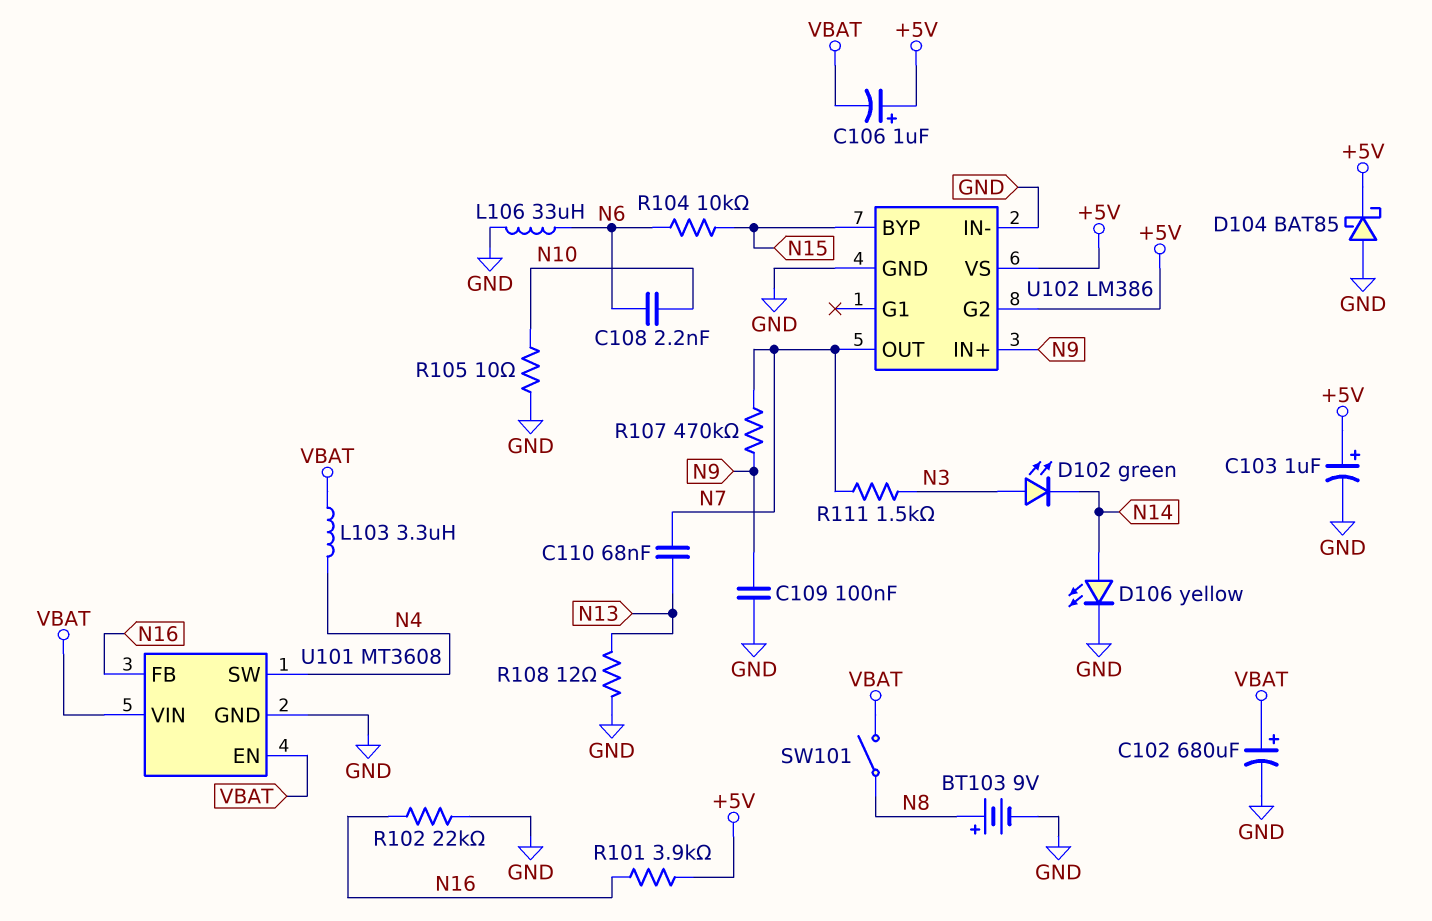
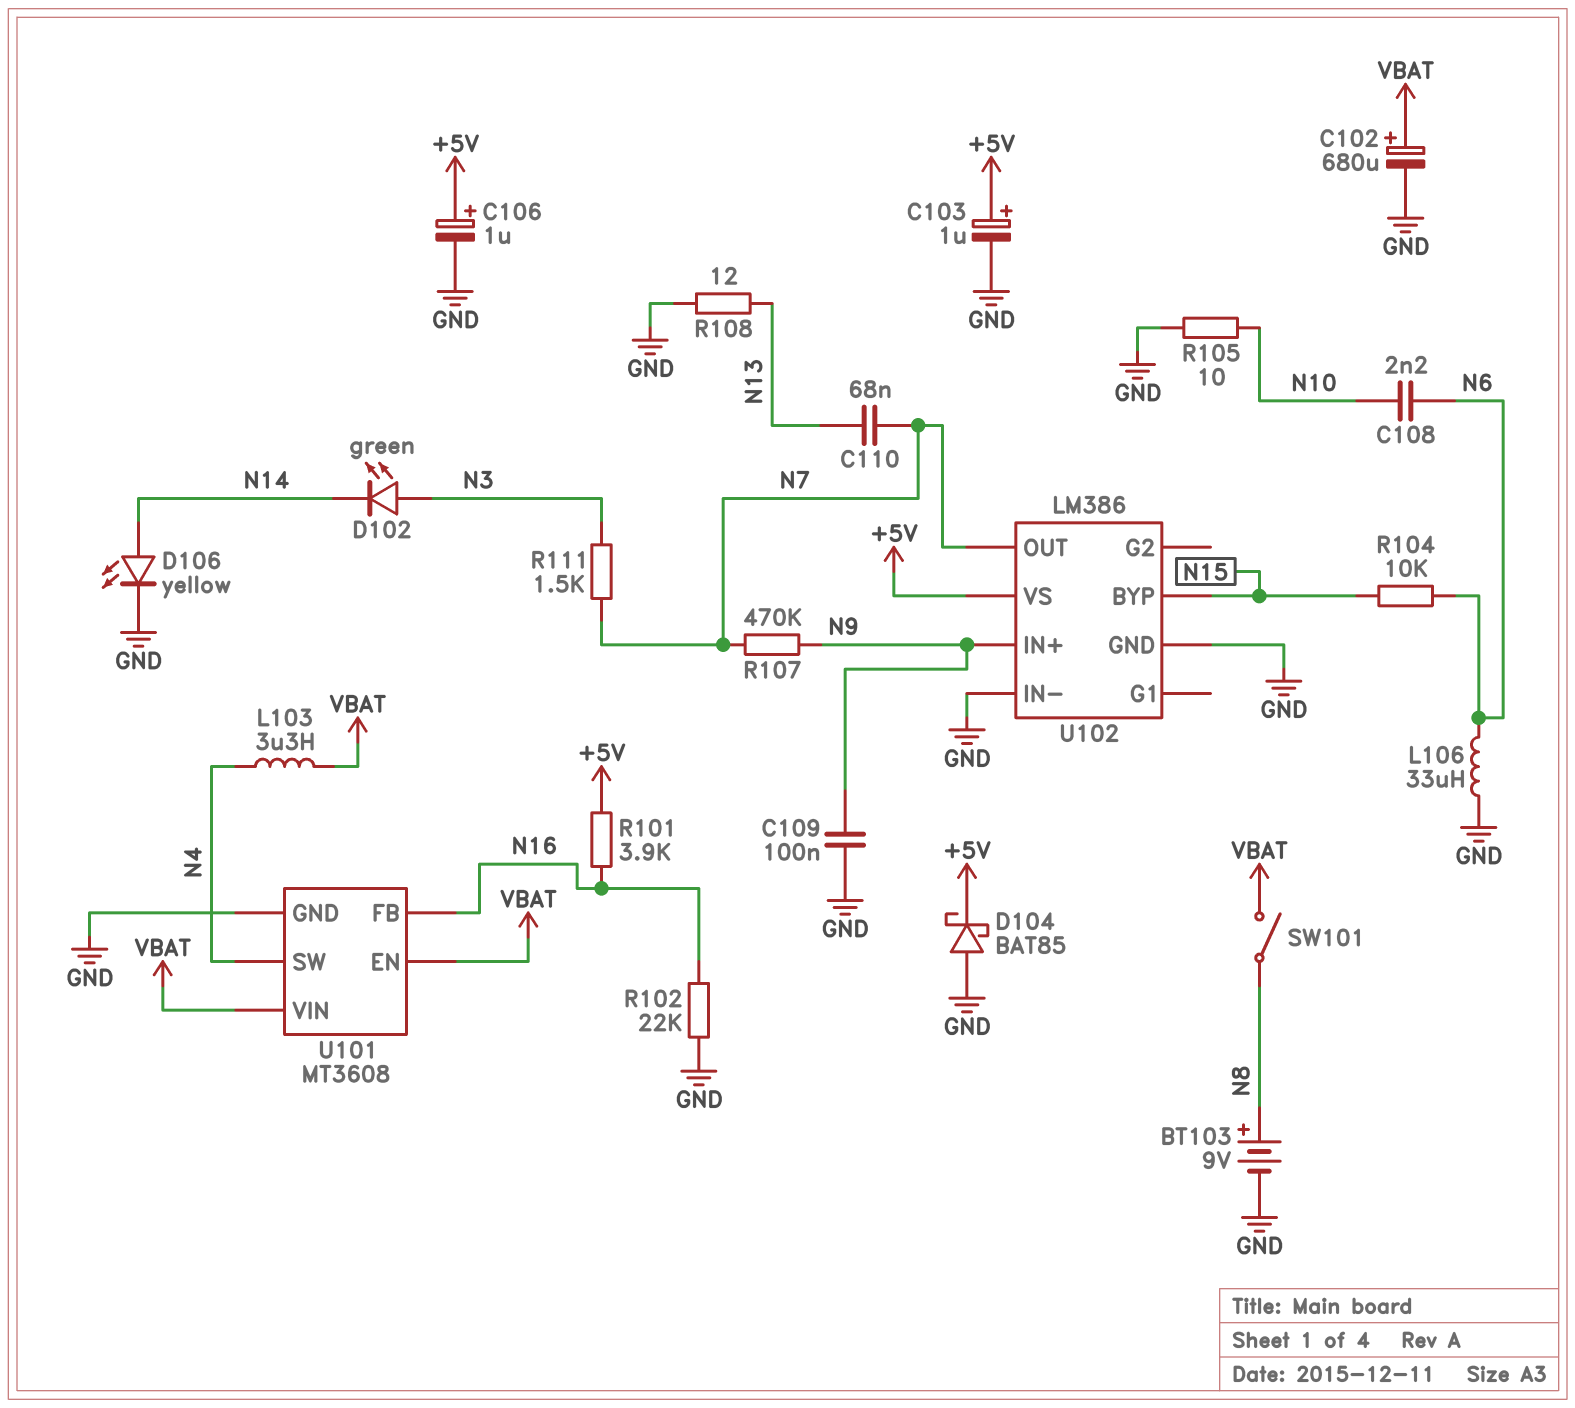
C106: 1uF (plus +5V, minus VBAT) -> 1uF (plus +5V, minus GND)
U102 pin G2: +5V -> none

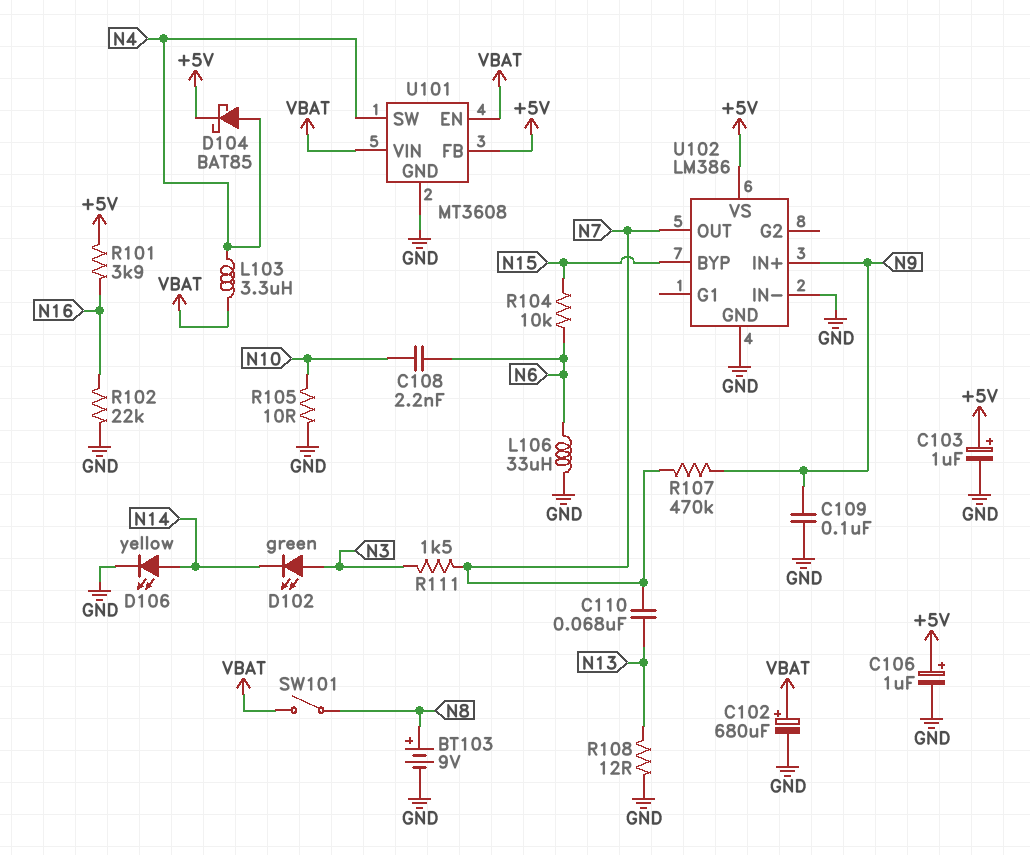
D104: schottky BAT85 (A GND, K +5V) -> schottky BAT85 (A N4, K +5V)
U101 pin FB: N16 -> +5V

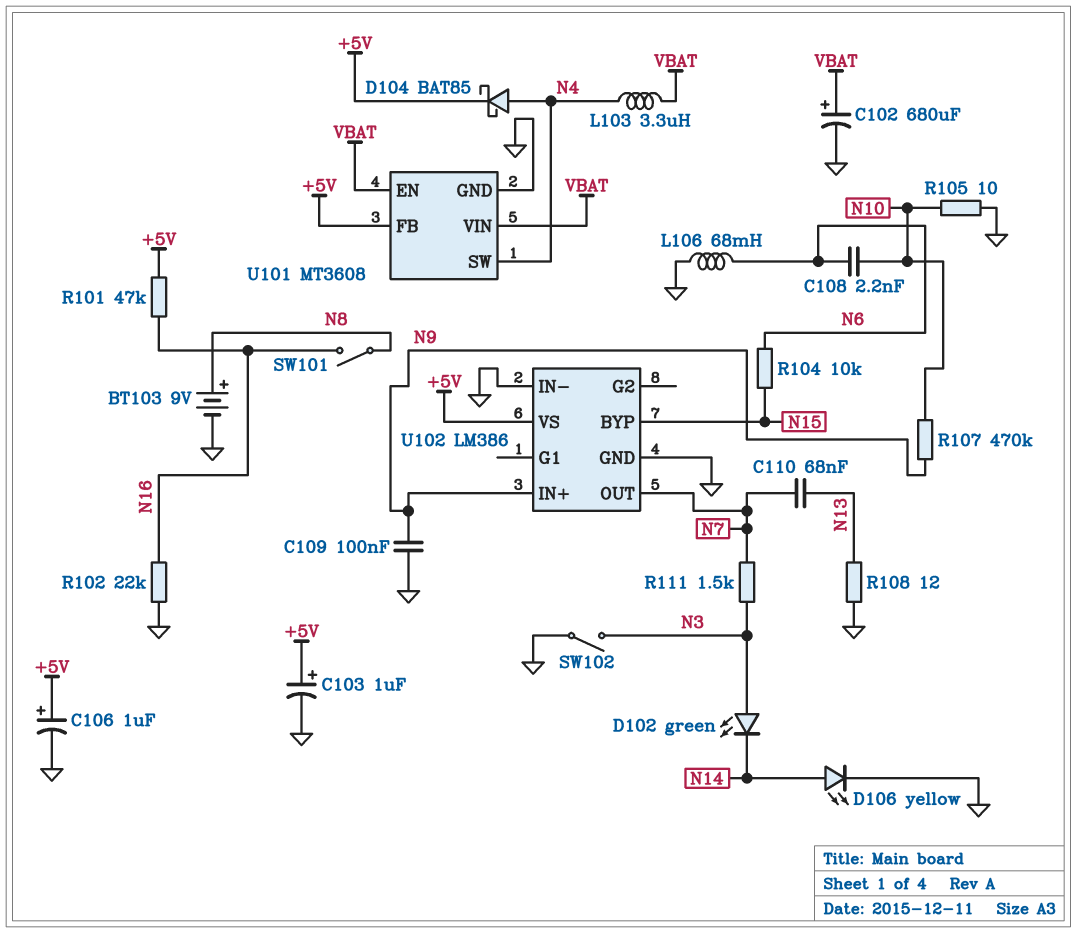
L106: 33uH (GND, N6) -> 68mH (GND, N6)
R101: 3.9k (+5V, N16) -> 47k (+5V, N16)
R107: 470k (N7, N9) -> 470k (N9, N10)
SW101: switch (N8, VBAT) -> switch (N8, N16)
SW102: none -> switch (GND, N3)

